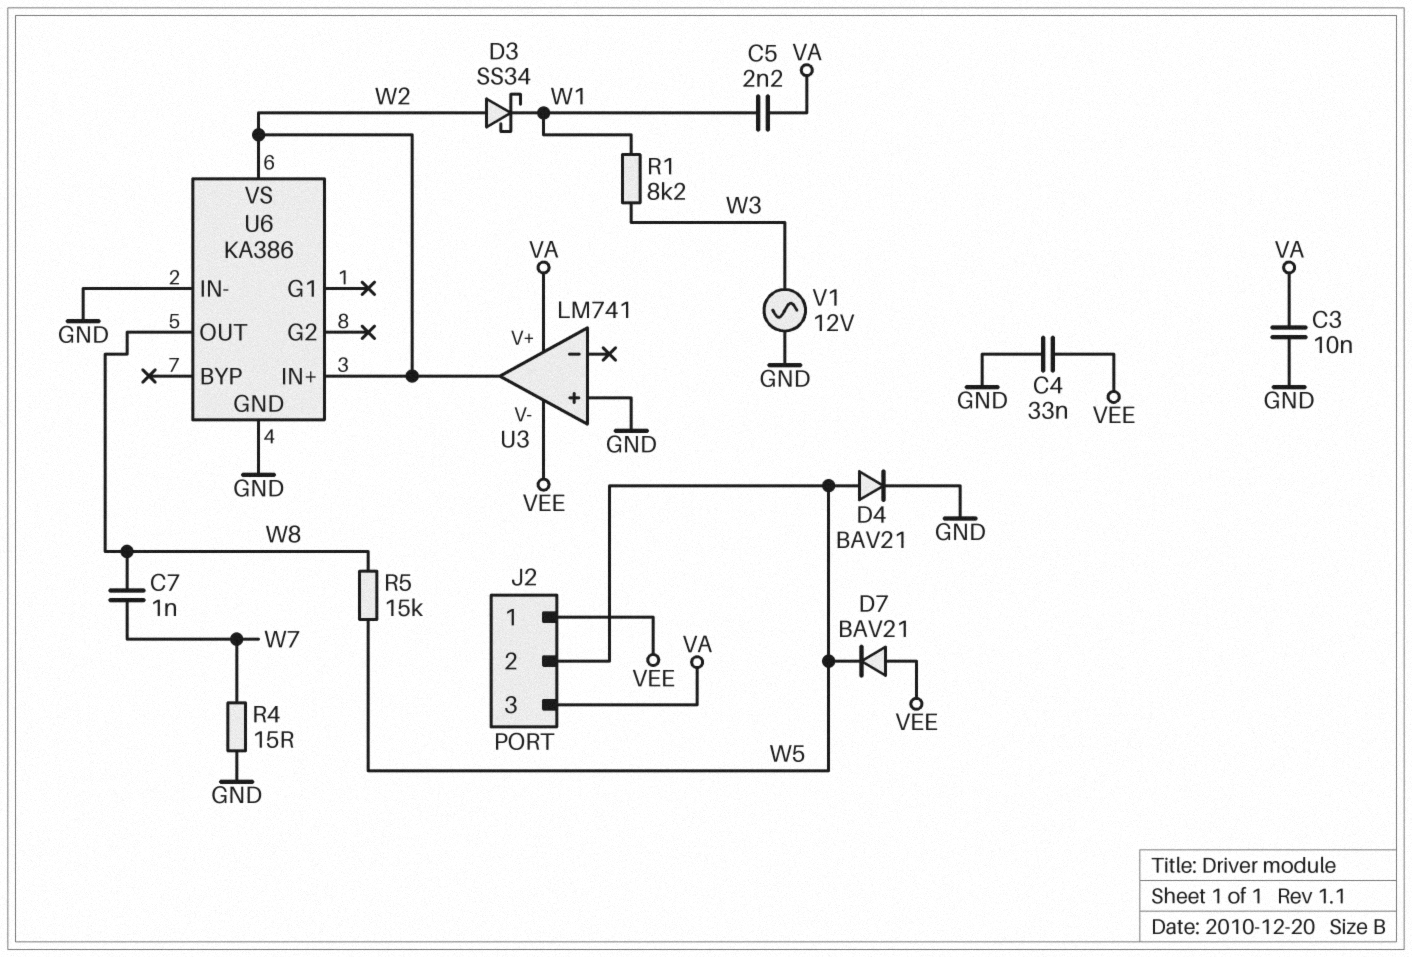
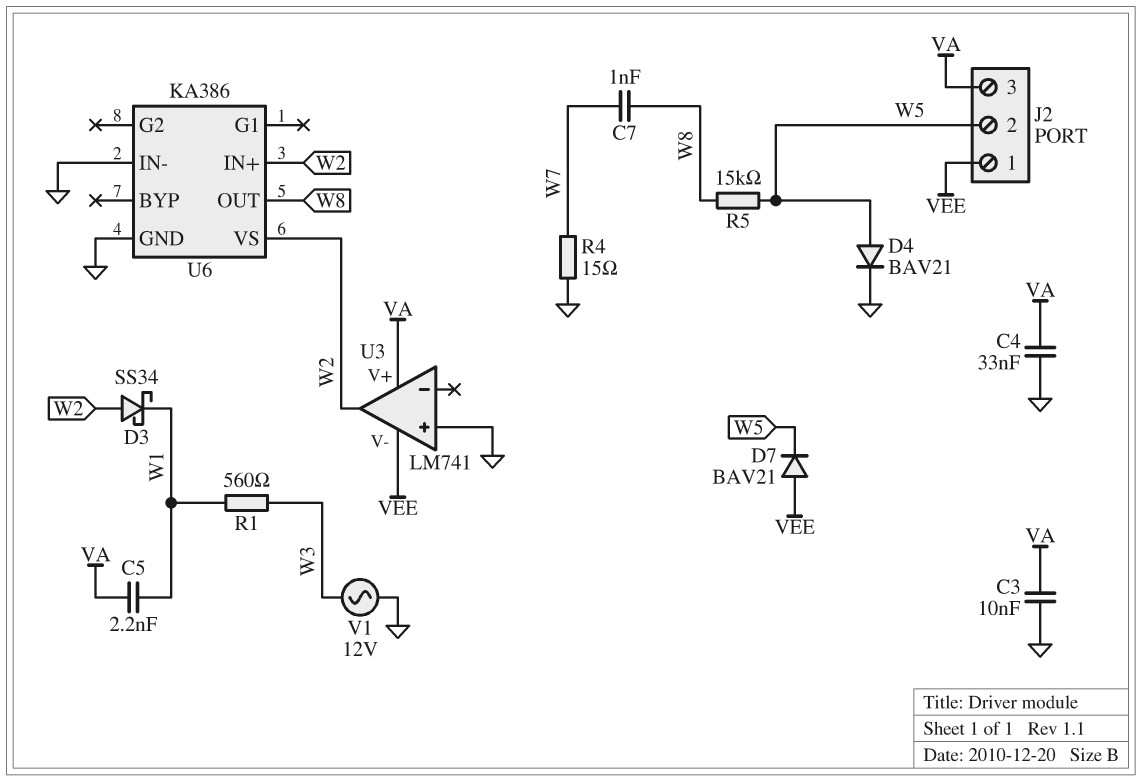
C4: 33nF (GND, VEE) -> 33nF (GND, VA)
R1: 8.2k (W1, W3) -> 560 (W1, W3)

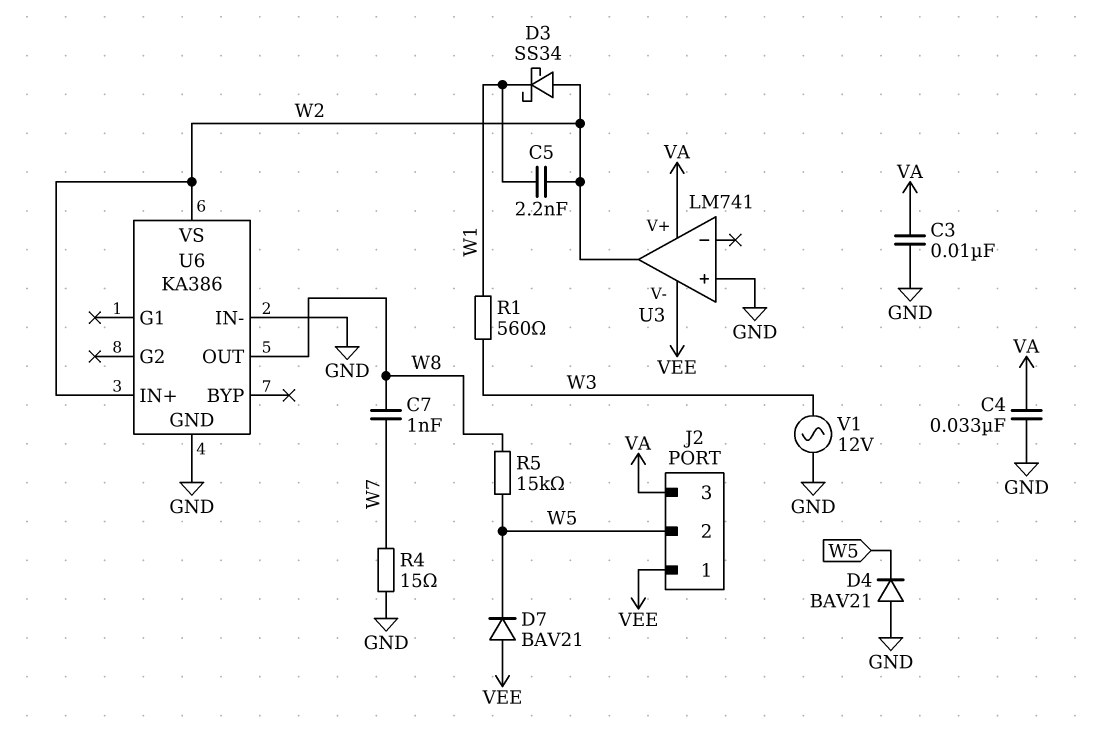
C5: 2.2nF (VA, W1) -> 2.2nF (W1, W2)
D4: diode BAV21 (A W5, K GND) -> diode BAV21 (A GND, K W5)

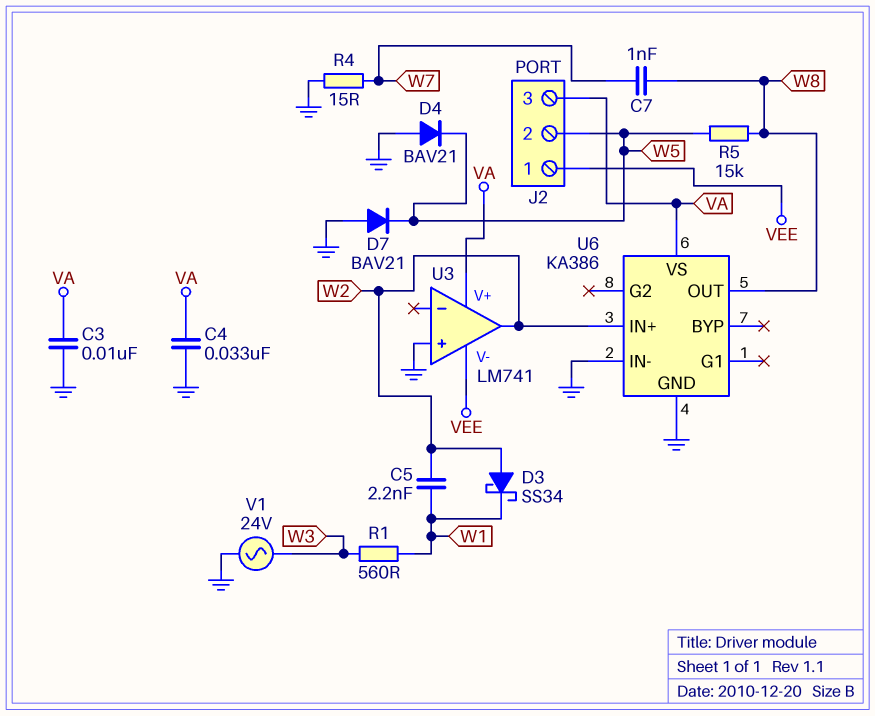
D7: diode BAV21 (A VEE, K W5) -> diode BAV21 (A GND, K W5)
U6 pin VS: W2 -> VA
V1: AC 12V (GND, W3) -> AC 24V (GND, W3)

